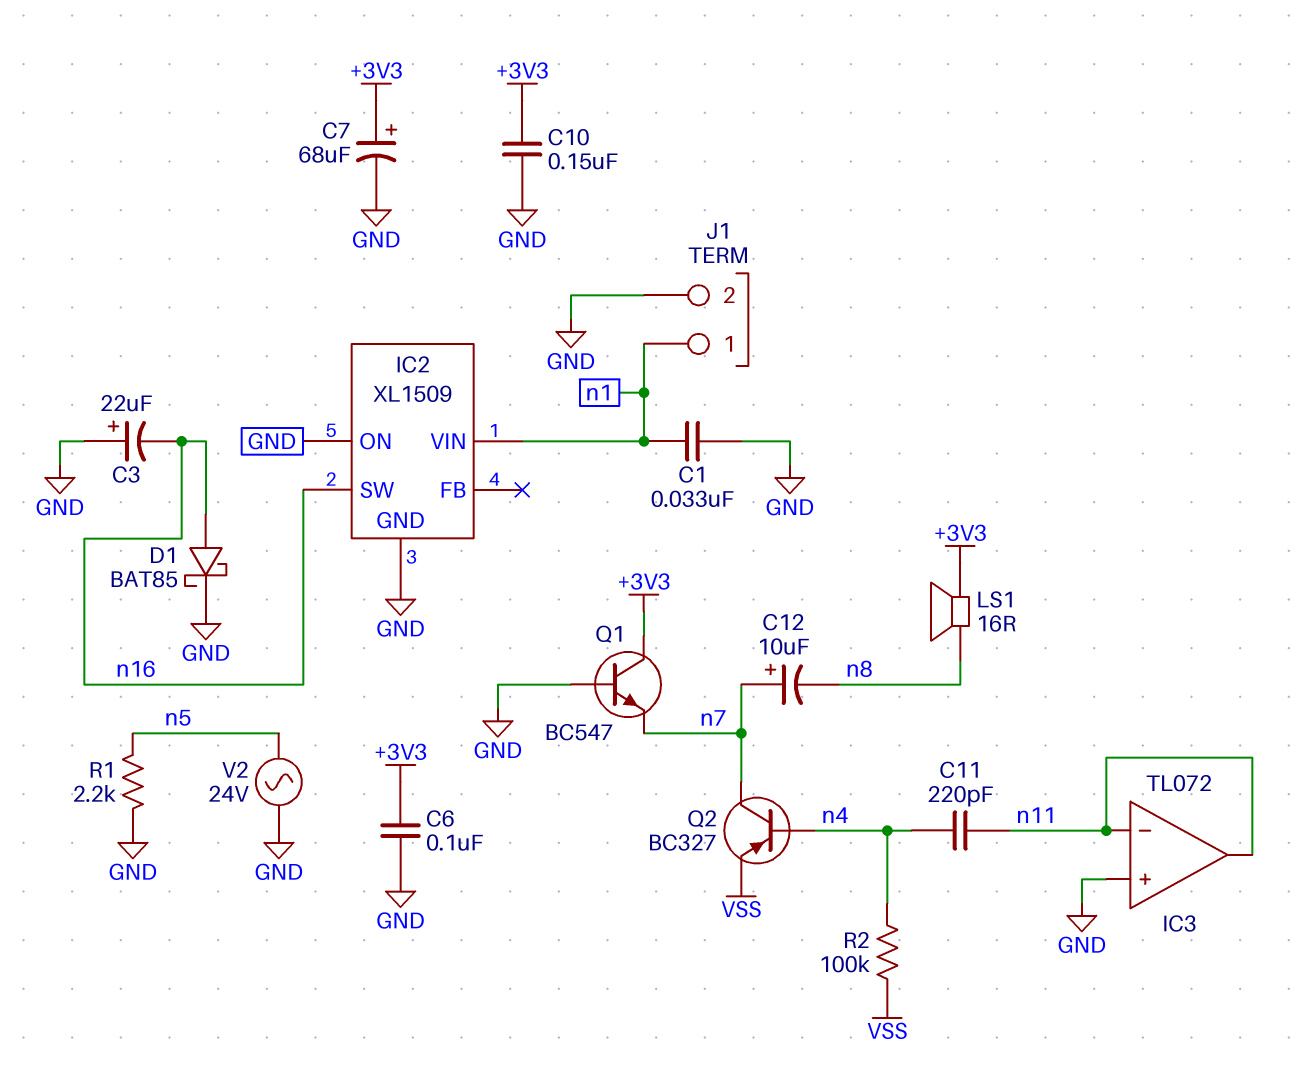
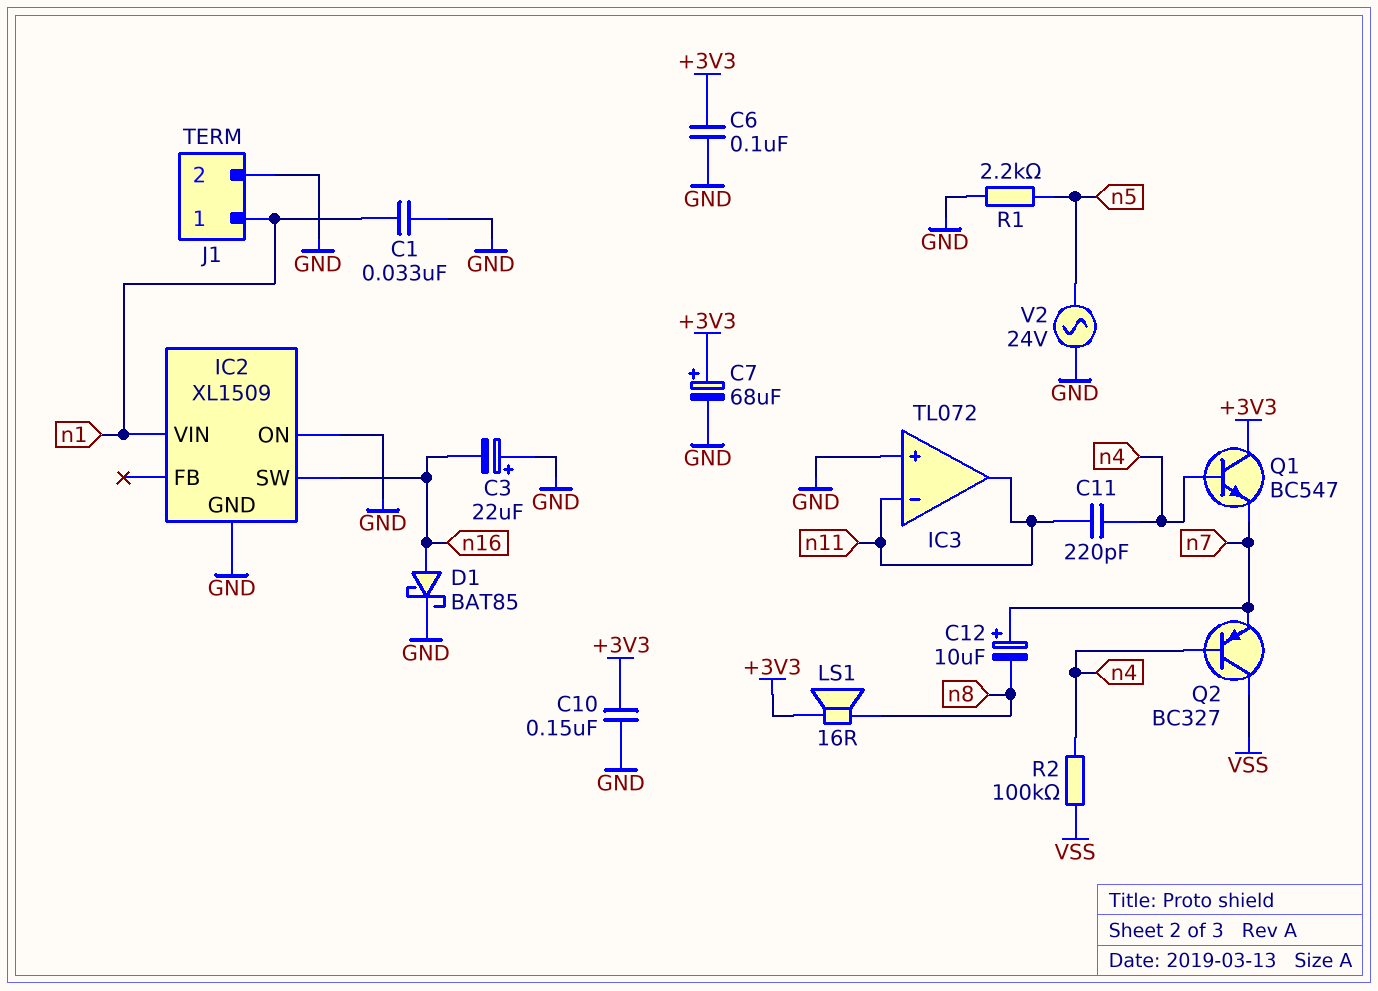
Q1: NPN BC547 (B GND, C +3V3, E n7) -> NPN BC547 (B n4, C +3V3, E n7)
Q2: PNP BC327 (B n4, C n7, E VSS) -> PNP BC327 (B n4, C VSS, E n7)

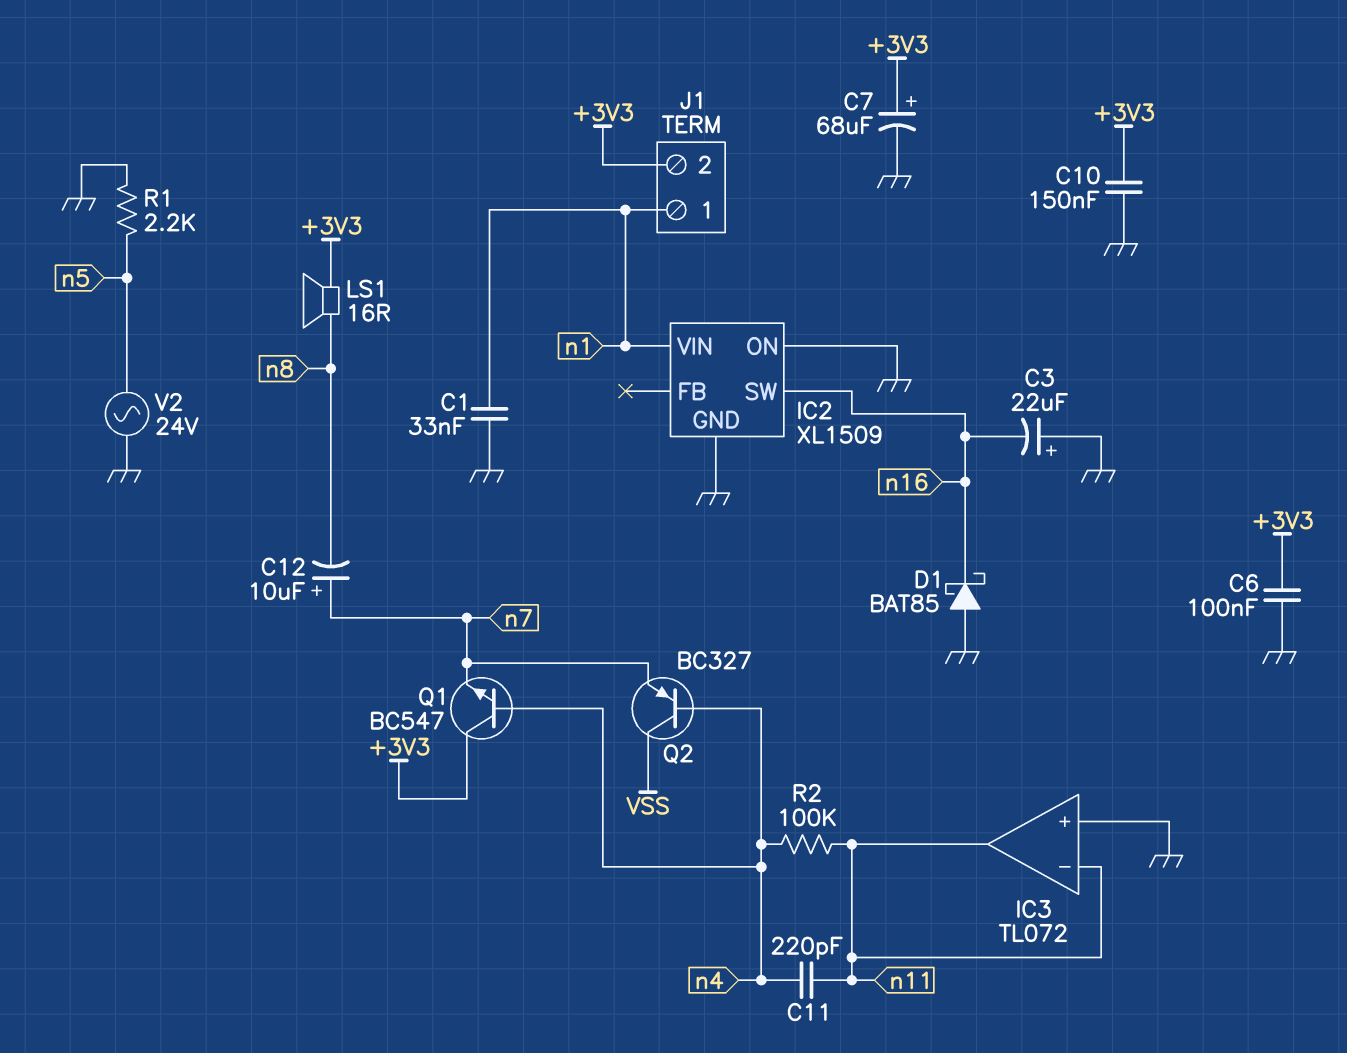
D1: schottky BAT85 (A n16, K GND) -> schottky BAT85 (A GND, K n16)
J1 pin 2: GND -> +3V3
R2: 100k (VSS, n4) -> 100k (n4, n11)

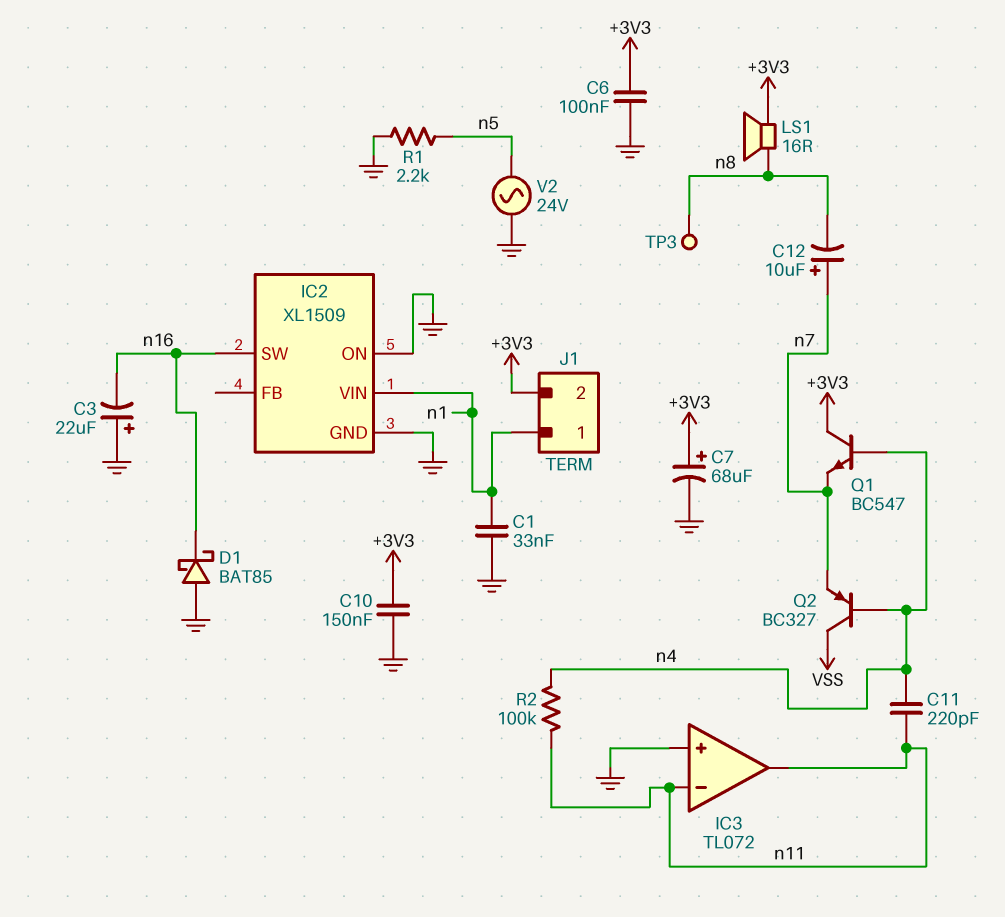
TP3: none -> test point (n8)

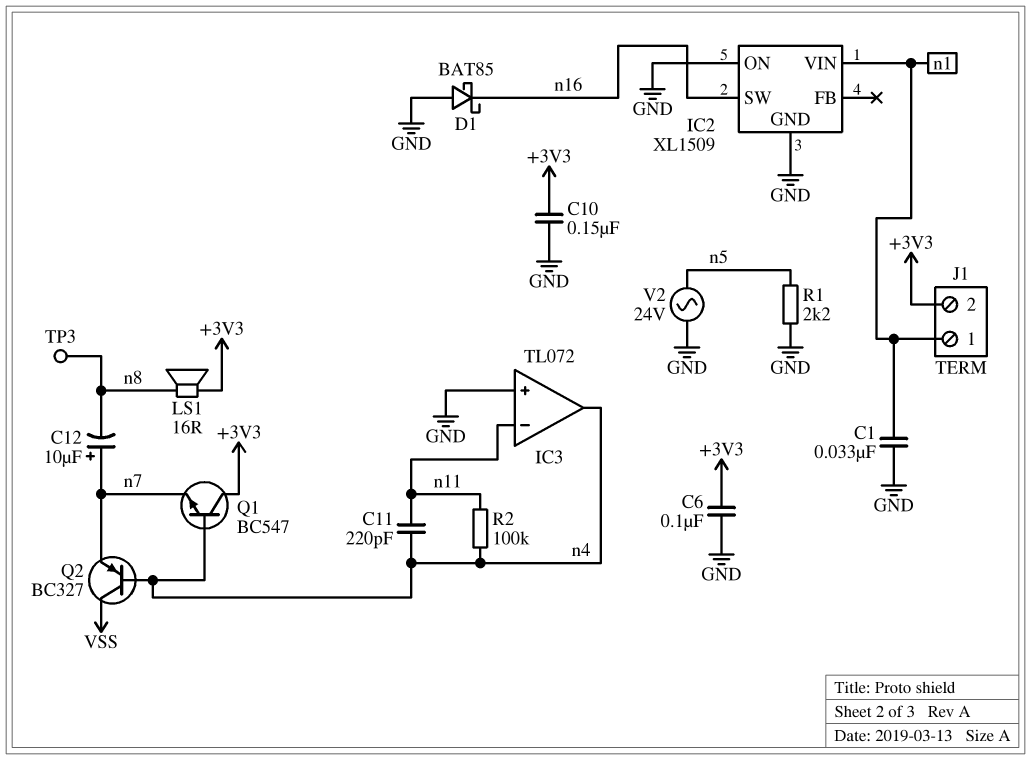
C3: 22uF (plus GND, minus n16) -> none
C7: 68uF (plus +3V3, minus GND) -> none
IC3 pin out: n11 -> n4

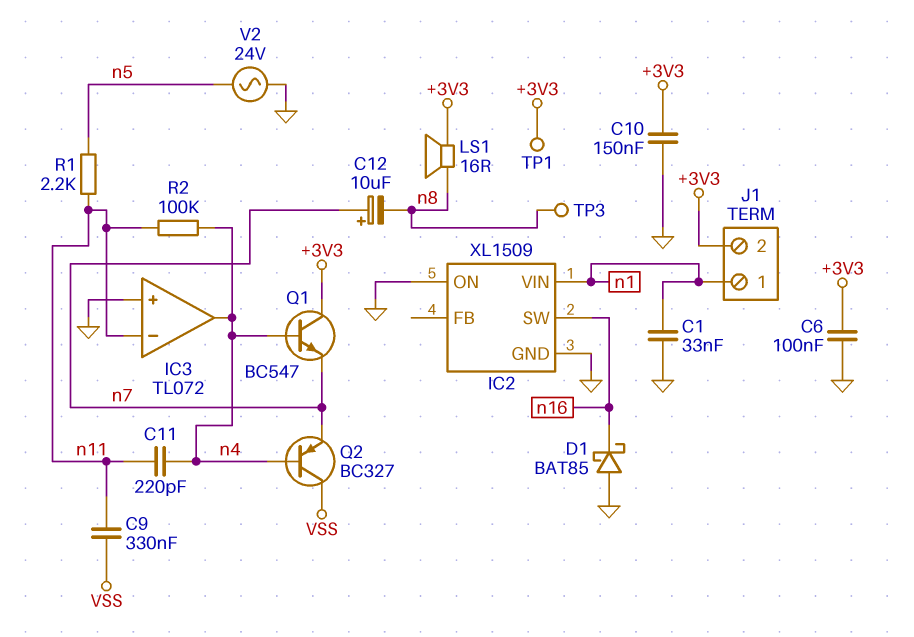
C9: none -> 330nF (VSS, n11)
R1: 2.2k (GND, n5) -> 2.2k (n5, n11)
TP1: none -> test point (+3V3)

